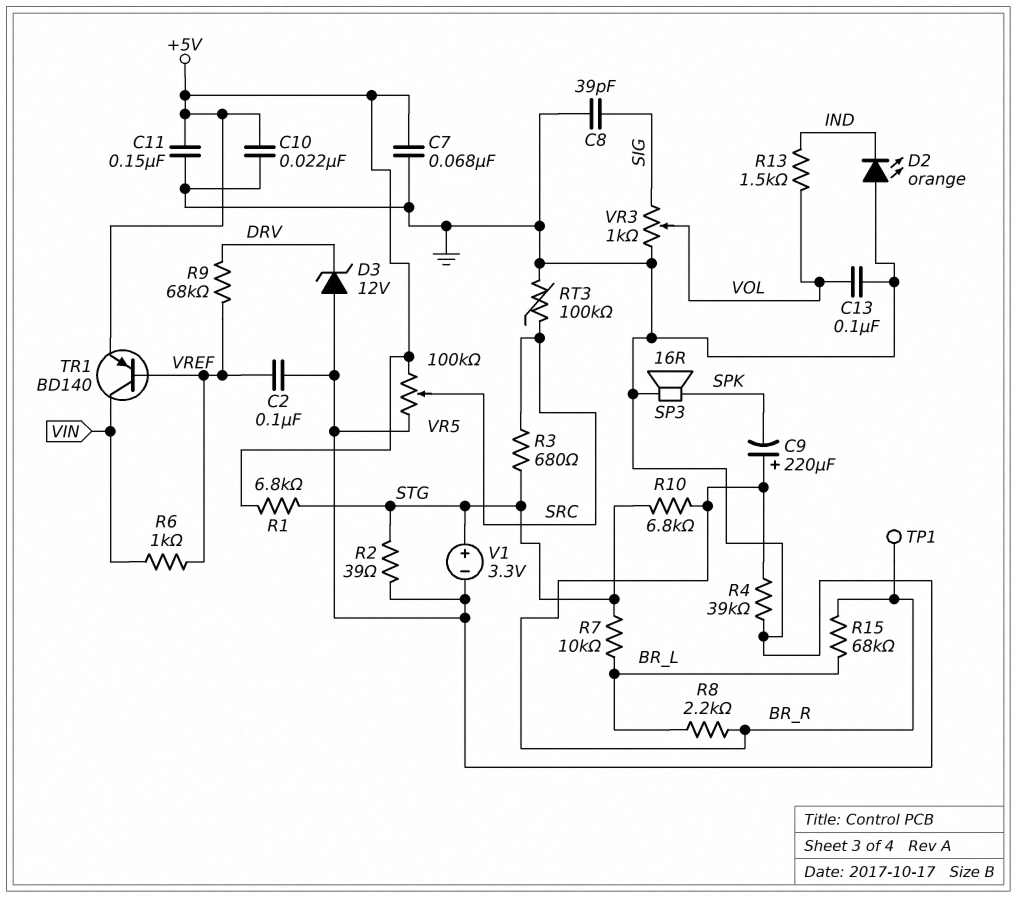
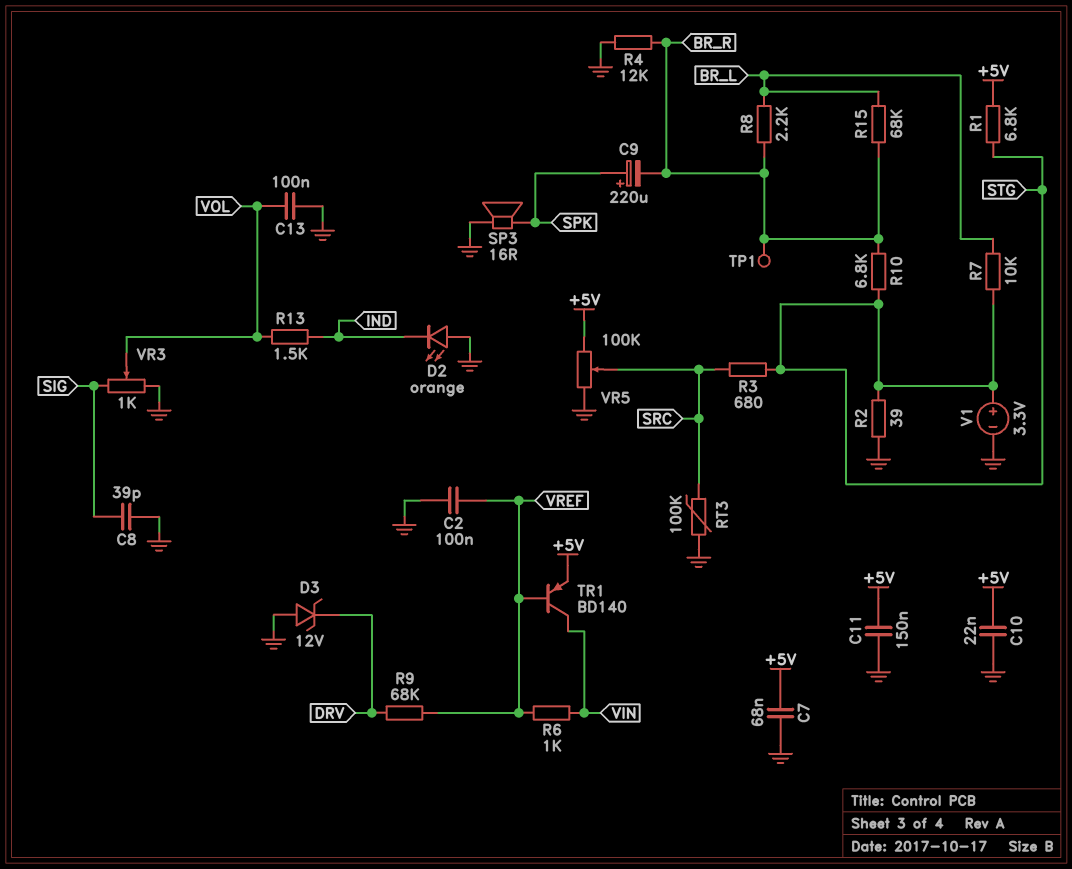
C9: 220uF (plus BR_R, minus SPK) -> 220uF (plus SPK, minus BR_R)
R4: 39k (BR_R, GND) -> 12k (BR_R, GND)

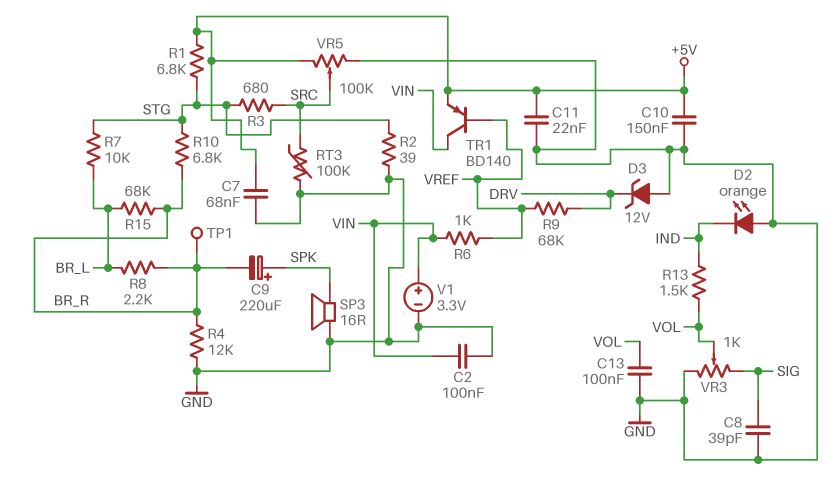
C2: 100nF (GND, VREF) -> 100nF (GND, VIN)
C10: 22nF (+5V, GND) -> 150nF (+5V, GND)
C11: 150nF (+5V, GND) -> 22nF (+5V, GND)
V1: 3.3V (plus STG, minus GND) -> 3.3V (plus VIN, minus GND)

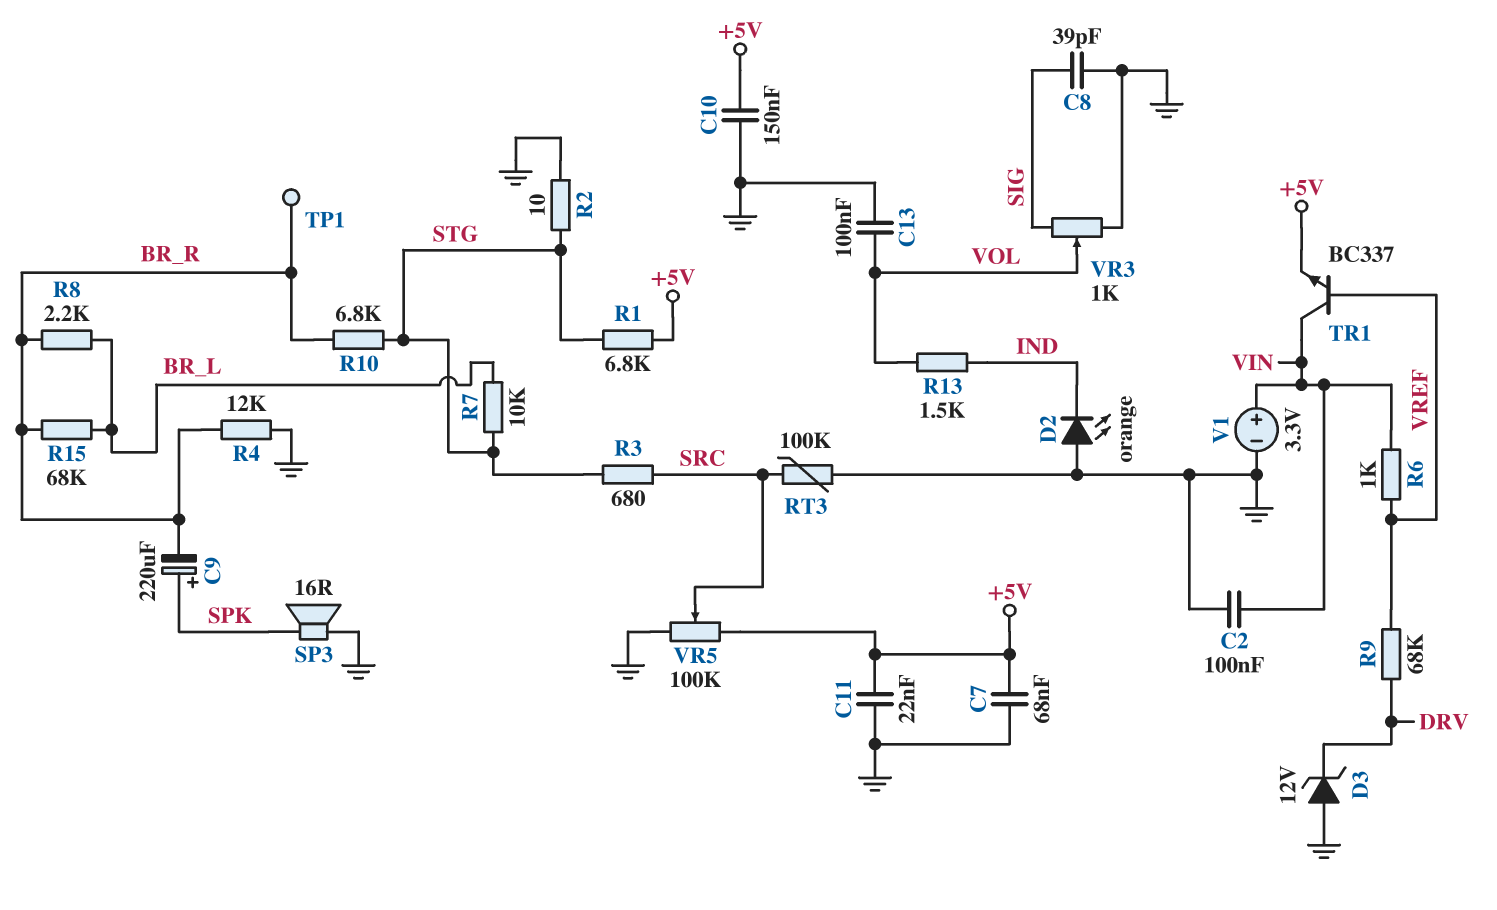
R2: 39 (GND, STG) -> 10 (GND, STG)
TR1: PNP BD140 (B VREF, C VIN, E +5V) -> NPN BC337 (B VREF, C VIN, E +5V)

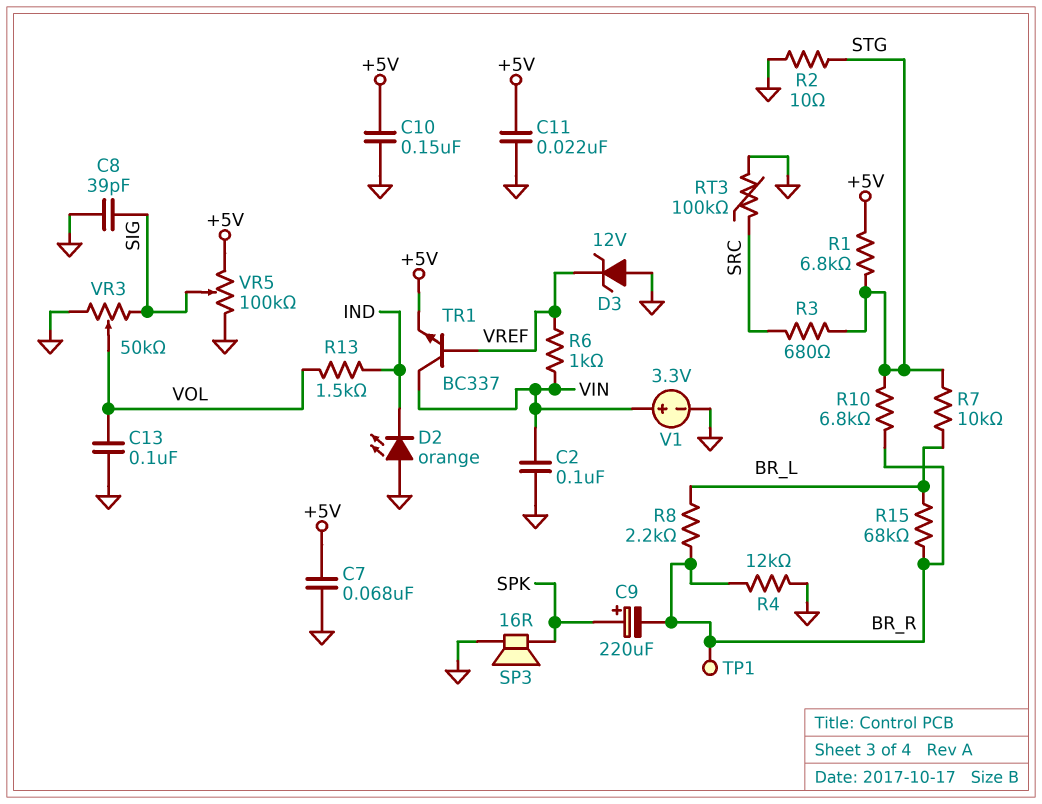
D3: zener 12V (A GND, K DRV) -> zener 12V (A GND, K VREF)
R9: 68k (DRV, VREF) -> none
VR3: 1k (GND, SIG, wiper VOL) -> 50k (GND, SIG, wiper VOL)
VR5: 100k (+5V, GND, wiper SRC) -> 100k (+5V, GND, wiper SIG)

